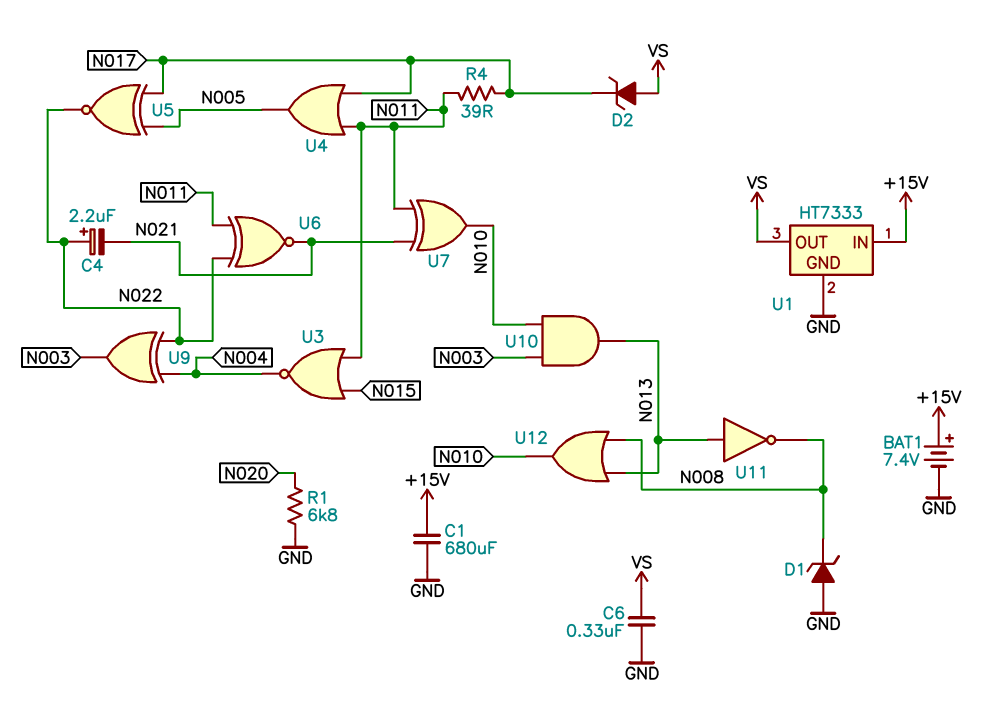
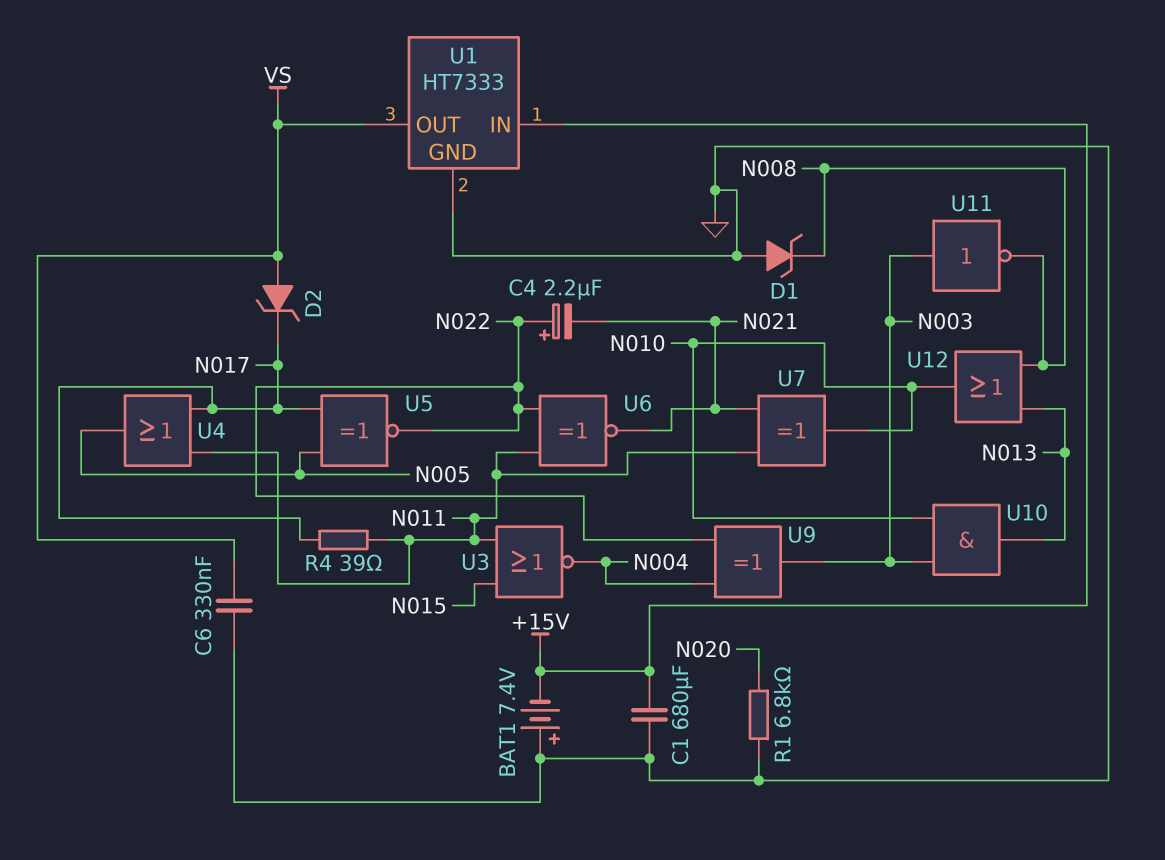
BAT1: 7.4V (plus +15V, minus GND) -> 7.4V (plus GND, minus +15V)
U11: NOT (in N013, out N008) -> NOT (in N003, out N008)

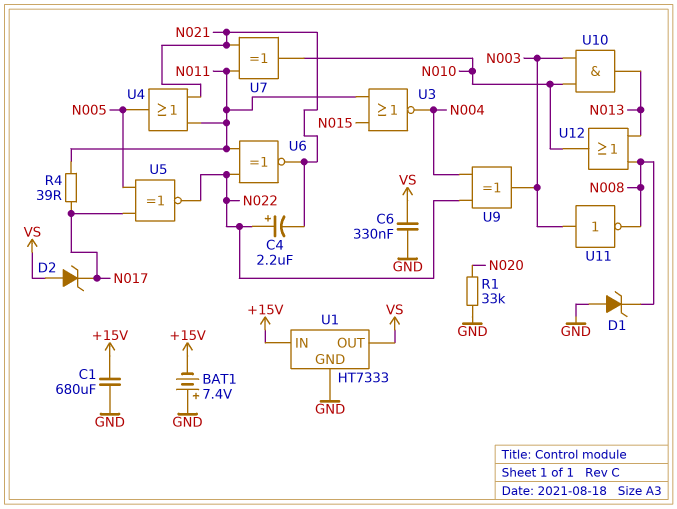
R1: 6.8k (GND, N020) -> 33k (GND, N020)
U4: OR (in N011, in N017, out N005) -> OR (in N011, in N021, out N005)

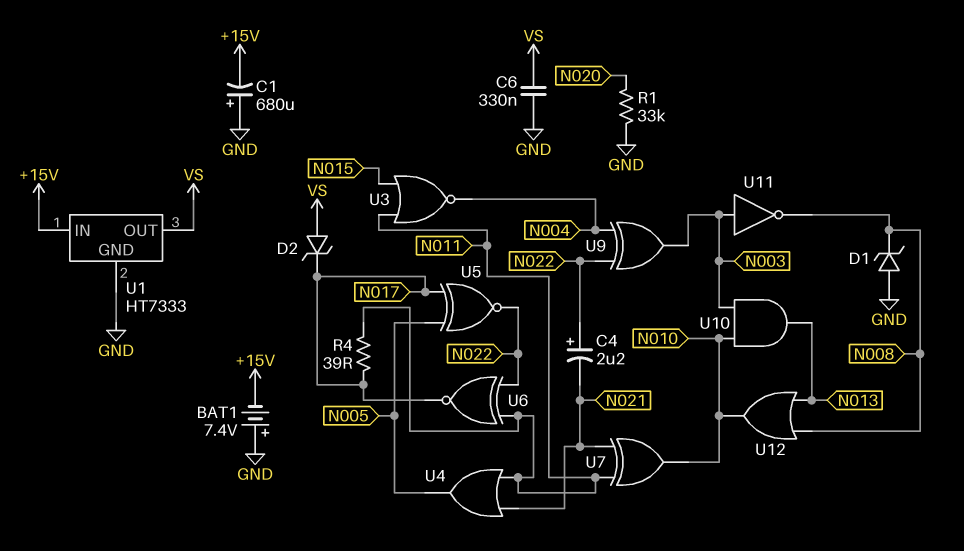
C1: 680uF (+15V, GND) -> 680uF (plus GND, minus +15V)
U6: XNOR (in N011, in N022, out N021) -> XNOR (in N011, in N022, out N017)

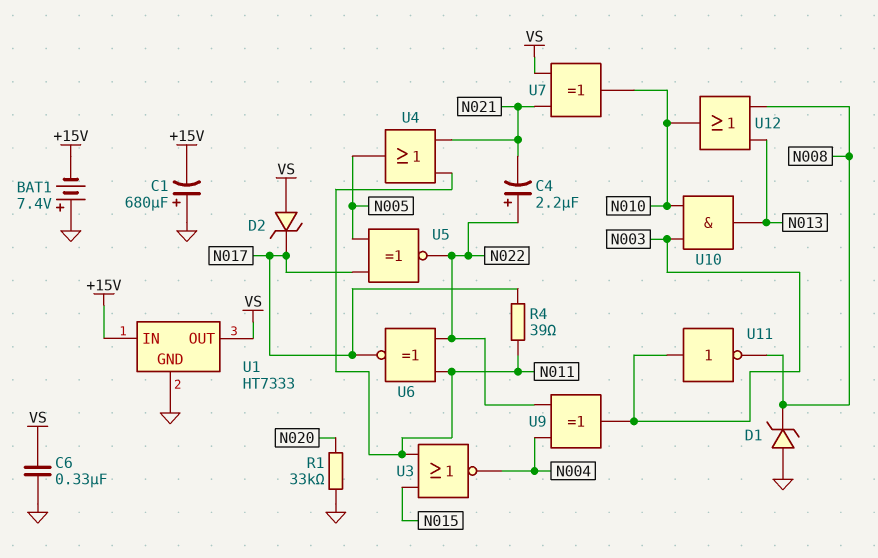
U7: XOR (in N011, in N021, out N010) -> XOR (in N021, in VS, out N010)

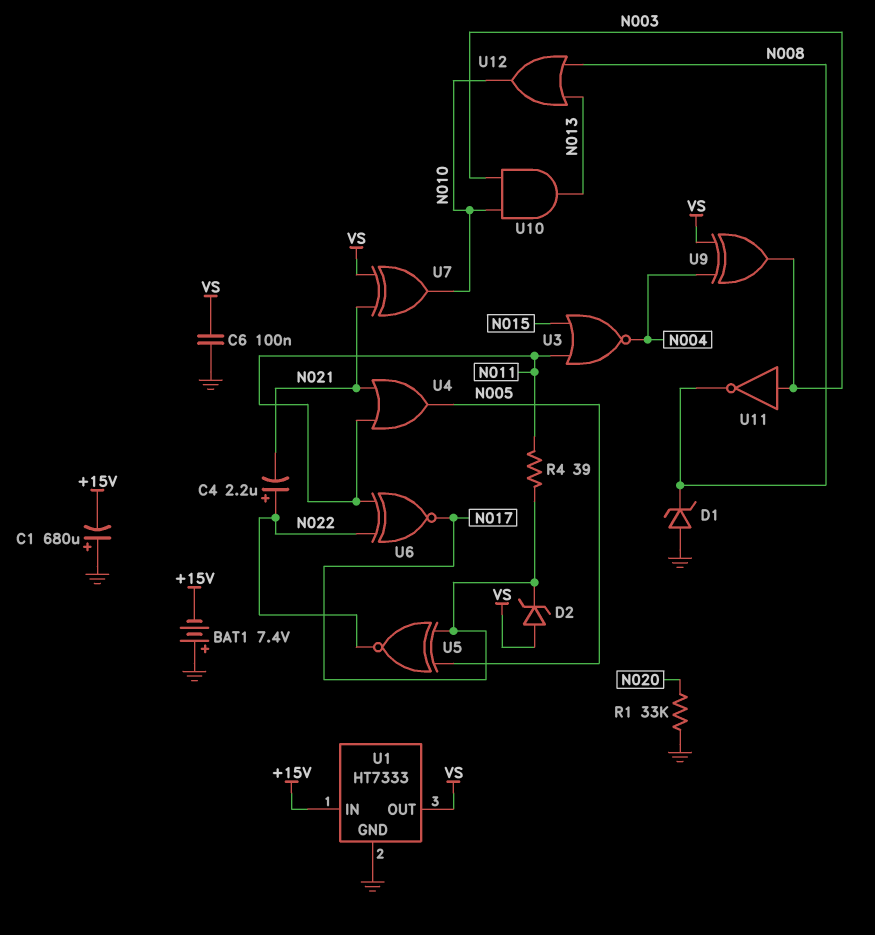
C6: 330nF (GND, VS) -> 100nF (GND, VS)
U9: XOR (in N004, in N022, out N003) -> XOR (in N004, in VS, out N003)

